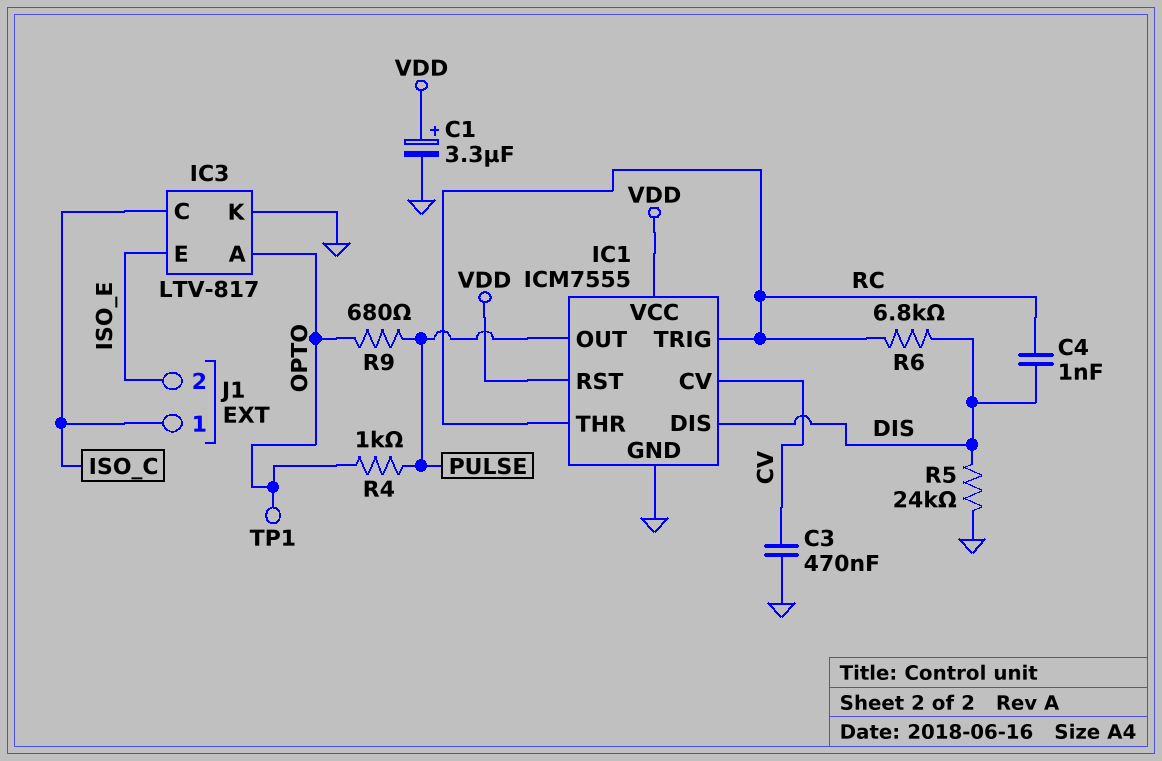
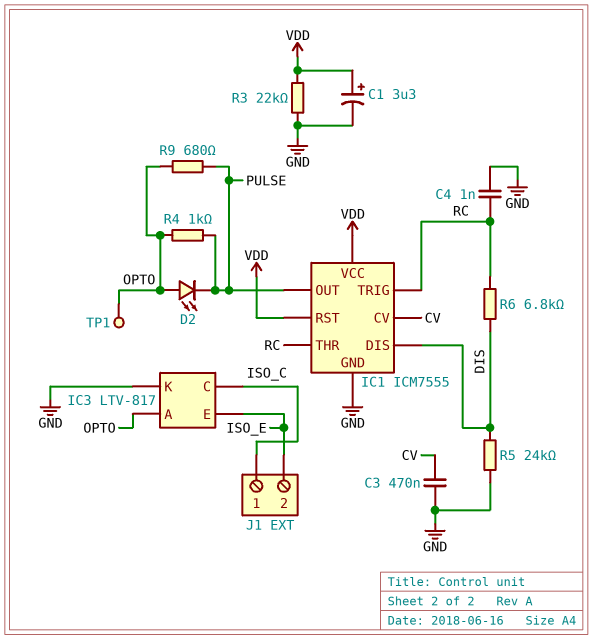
C4: 1nF (DIS, RC) -> 1nF (GND, RC)
D2: none -> LED (A OPTO, K PULSE)
R3: none -> 22k (GND, VDD)

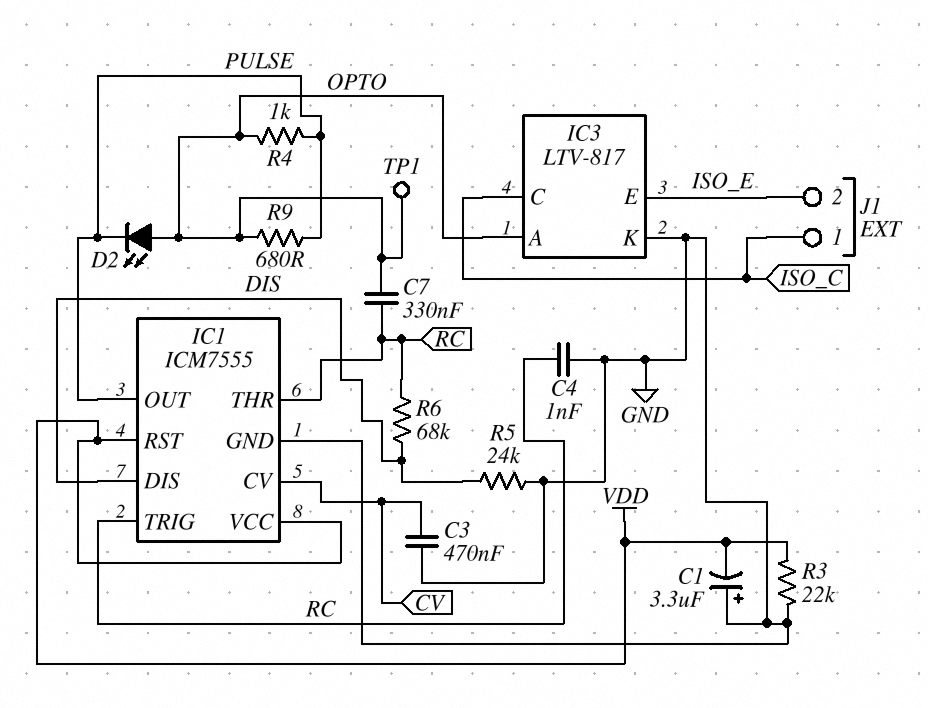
C1: 3.3uF (plus VDD, minus GND) -> 3.3uF (plus GND, minus VDD)
C7: none -> 330nF (OPTO, RC)
R6: 6.8k (DIS, RC) -> 68k (DIS, RC)

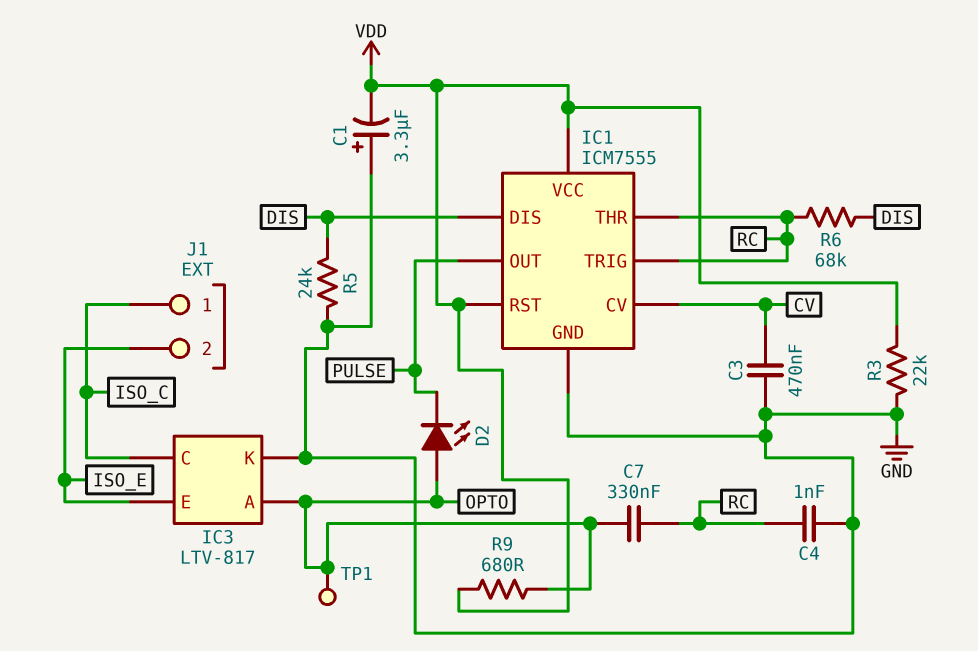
R4: 1k (OPTO, PULSE) -> none
R9: 680 (OPTO, PULSE) -> 680 (OPTO, VDD)

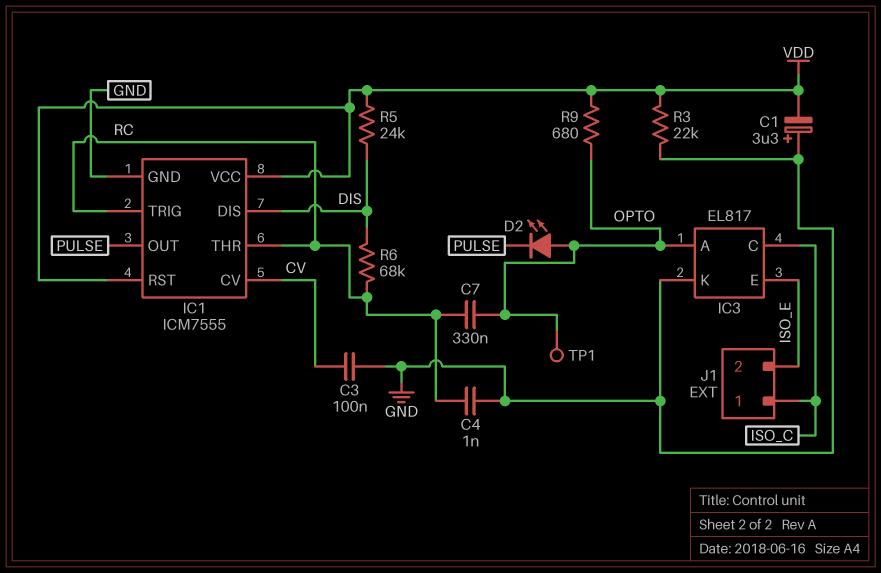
C3: 470nF (CV, GND) -> 100nF (CV, GND)
IC3: LTV-817 -> EL817
R5: 24k (DIS, GND) -> 24k (DIS, VDD)

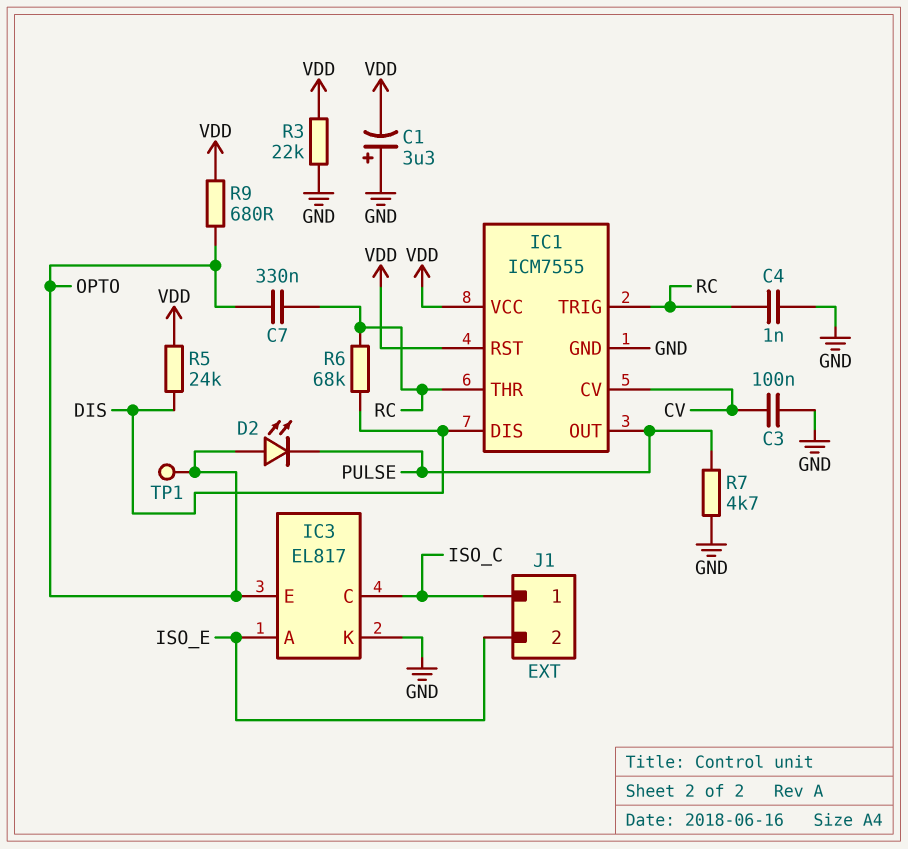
IC3 pin A: OPTO -> ISO_E
IC3 pin E: ISO_E -> OPTO
R7: none -> 4.7k (GND, PULSE)

